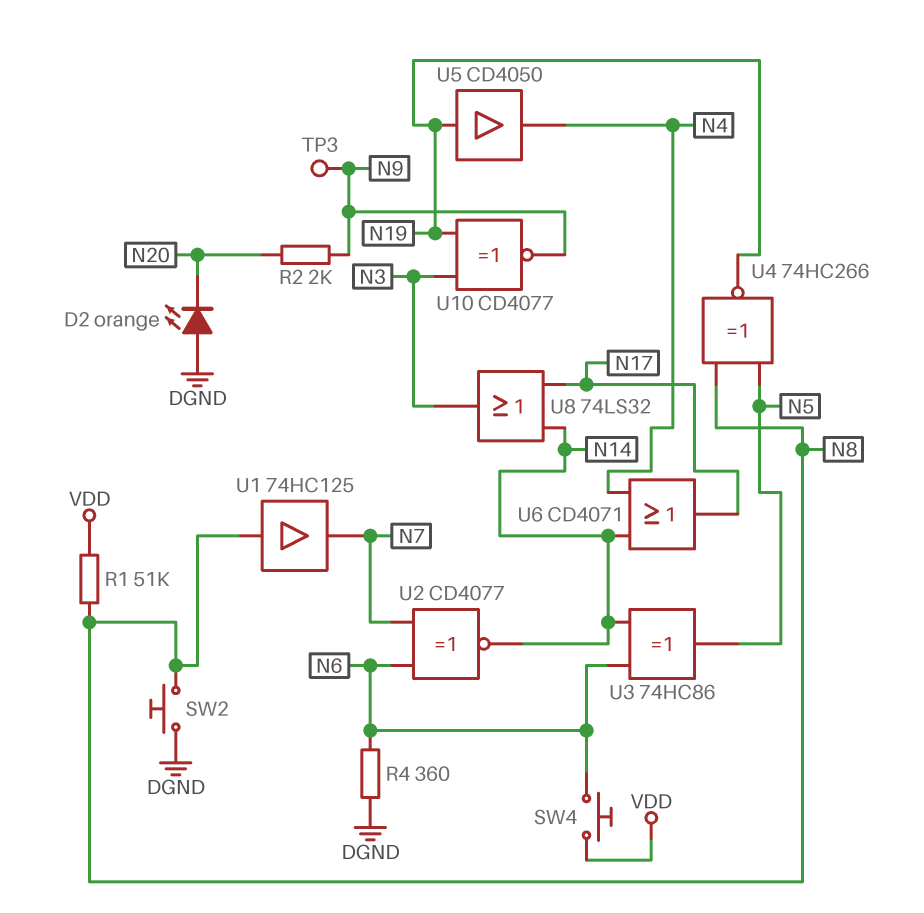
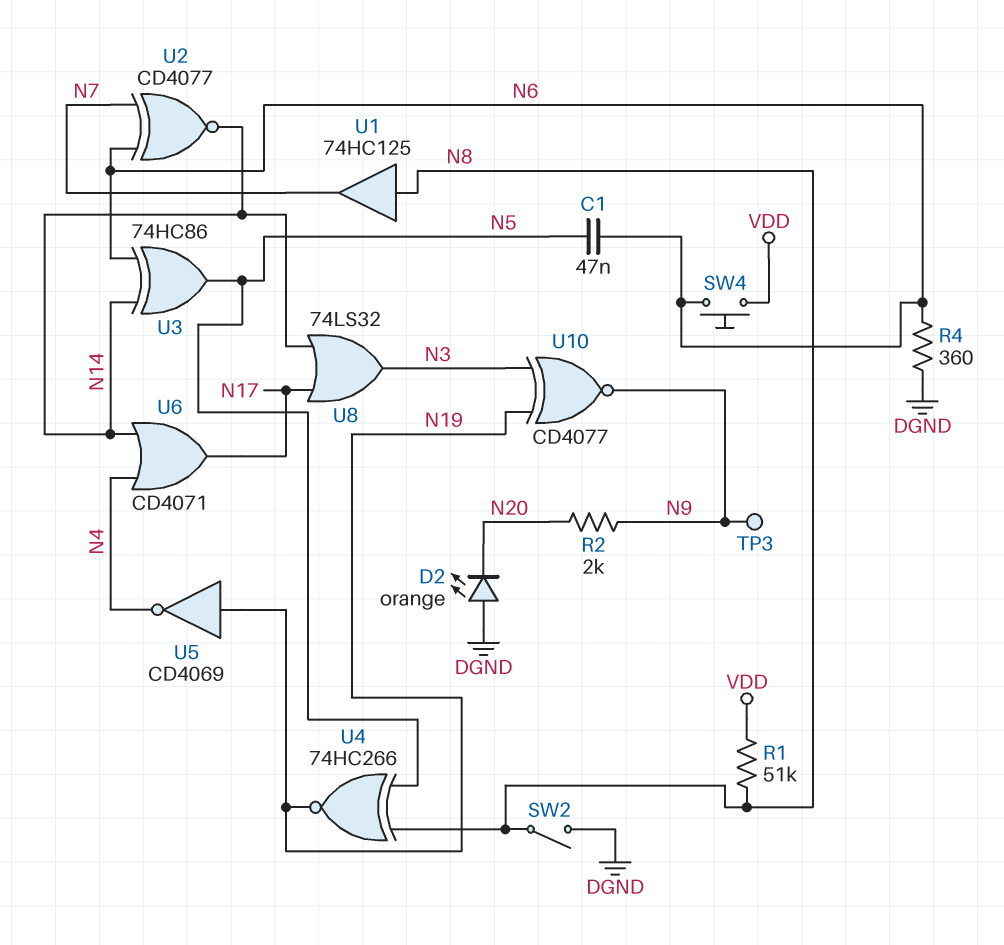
C1: none -> 47nF (N5, N6)
SW2: button (DGND, N8) -> switch (DGND, N8)
U5: buffer CD4050 (in N19, out N4) -> NOT CD4069 (in N19, out N4)

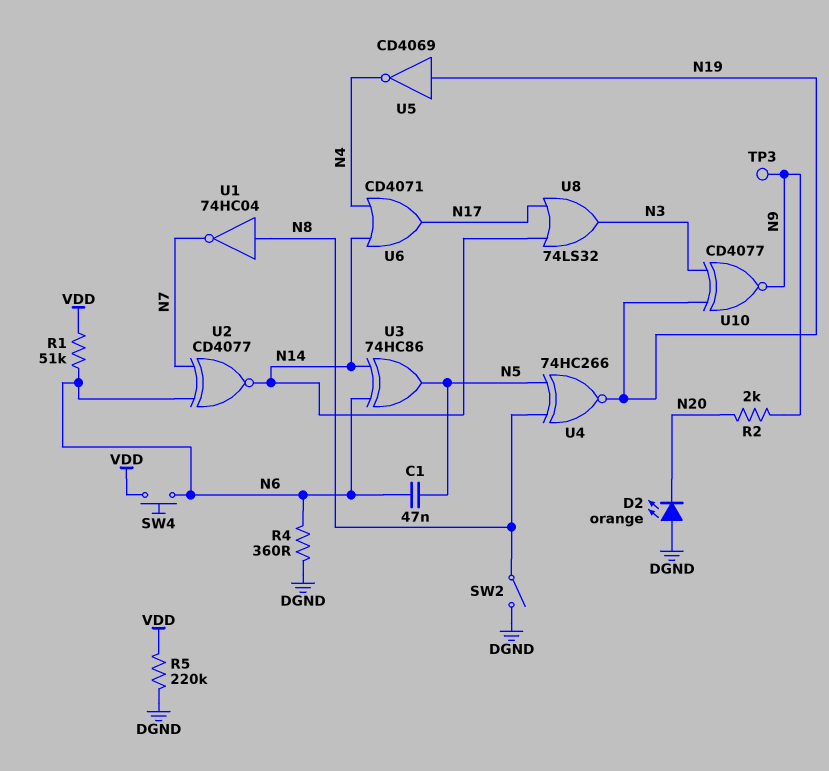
R1: 51k (N8, VDD) -> 51k (N6, VDD)
R5: none -> 220k (DGND, VDD)
U1: buffer 74HC125 (in N8, out N7) -> NOT 74HC04 (in N8, out N7)

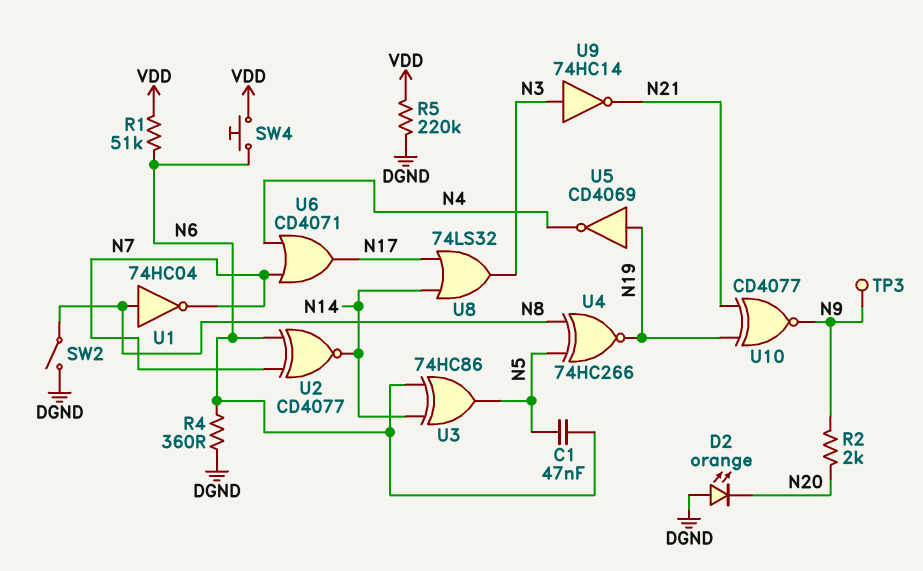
U6: OR CD4071 (in N4, in N14, out N17) -> OR CD4071 (in N4, in N7, out N17)
U9: none -> NOT 74HC14 (in N3, out N21)
U10: XNOR CD4077 (in N3, in N19, out N9) -> XNOR CD4077 (in N19, in N21, out N9)

